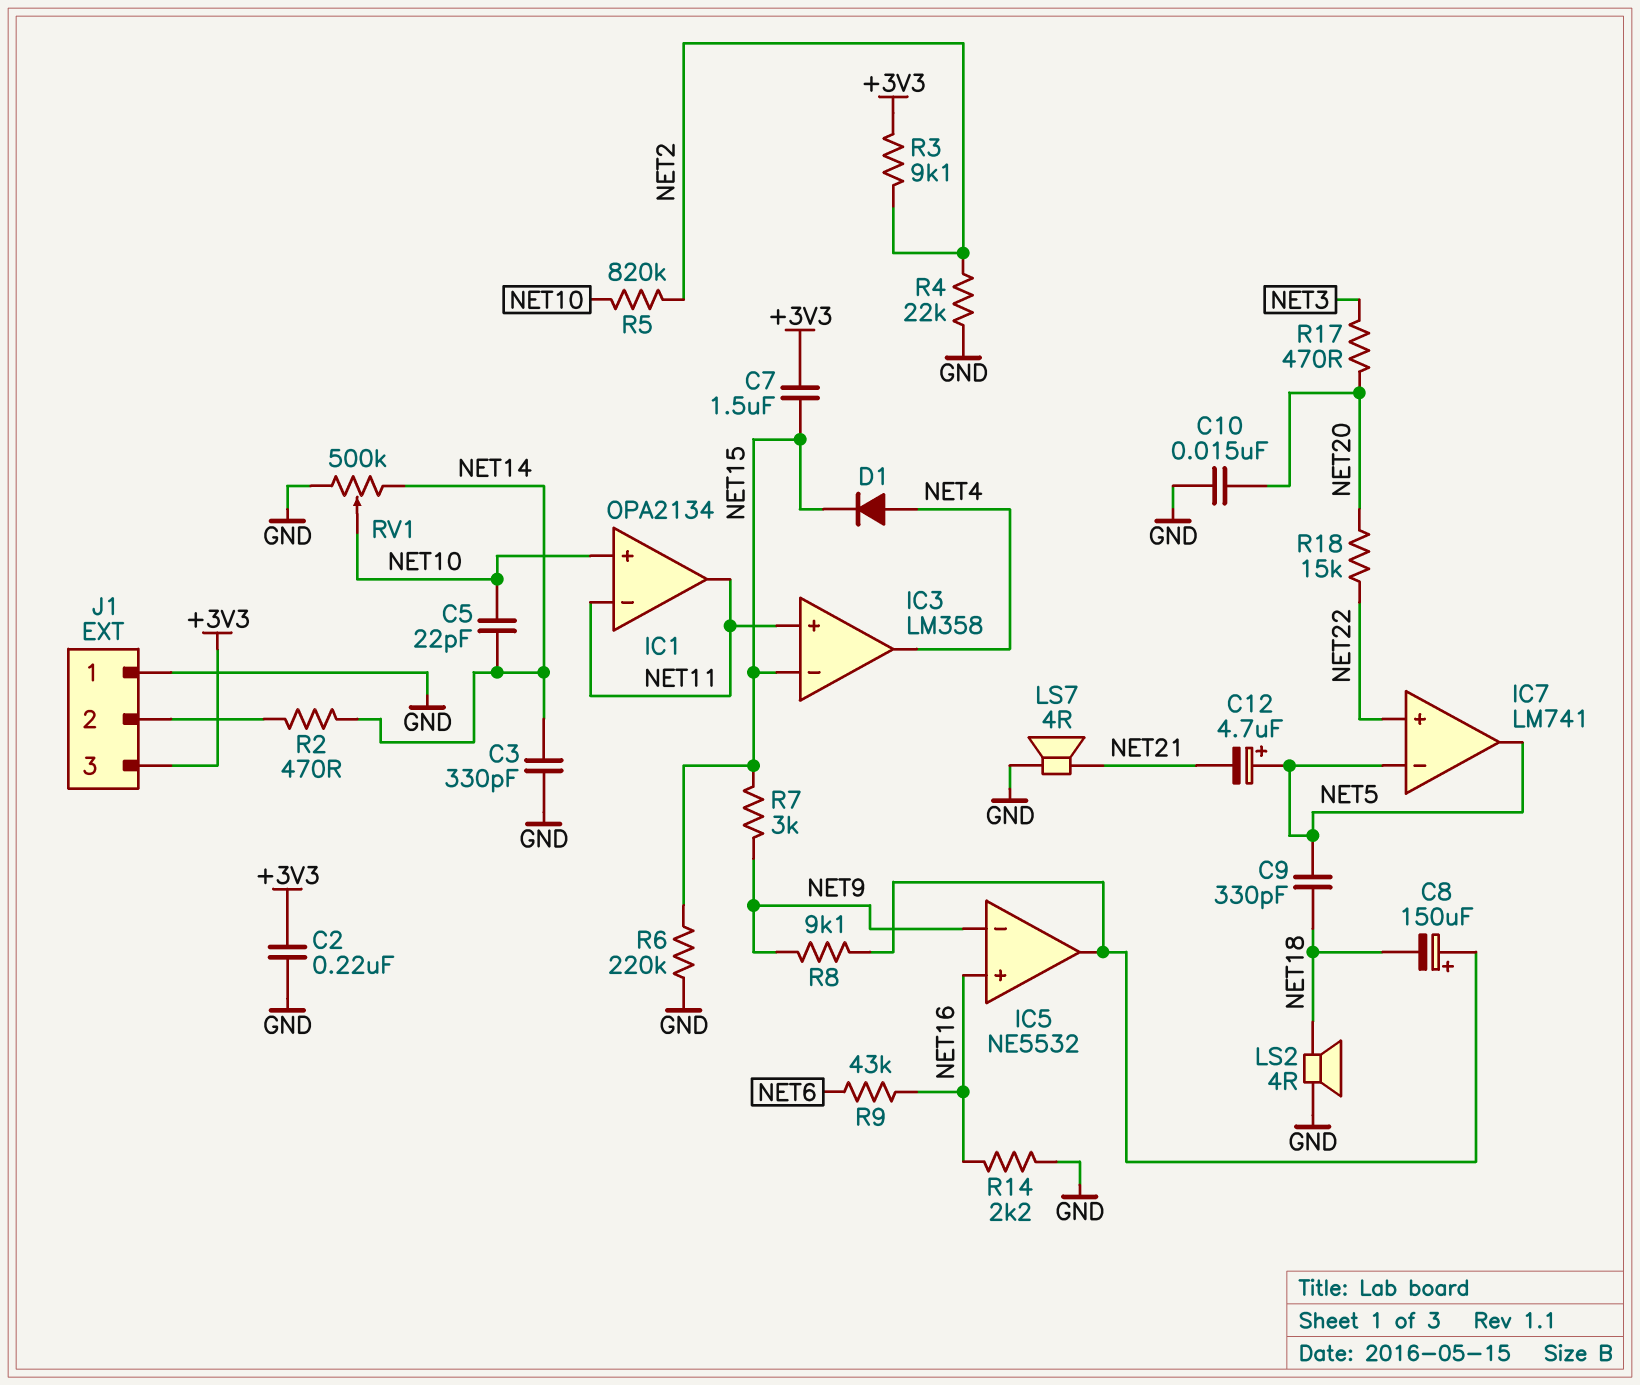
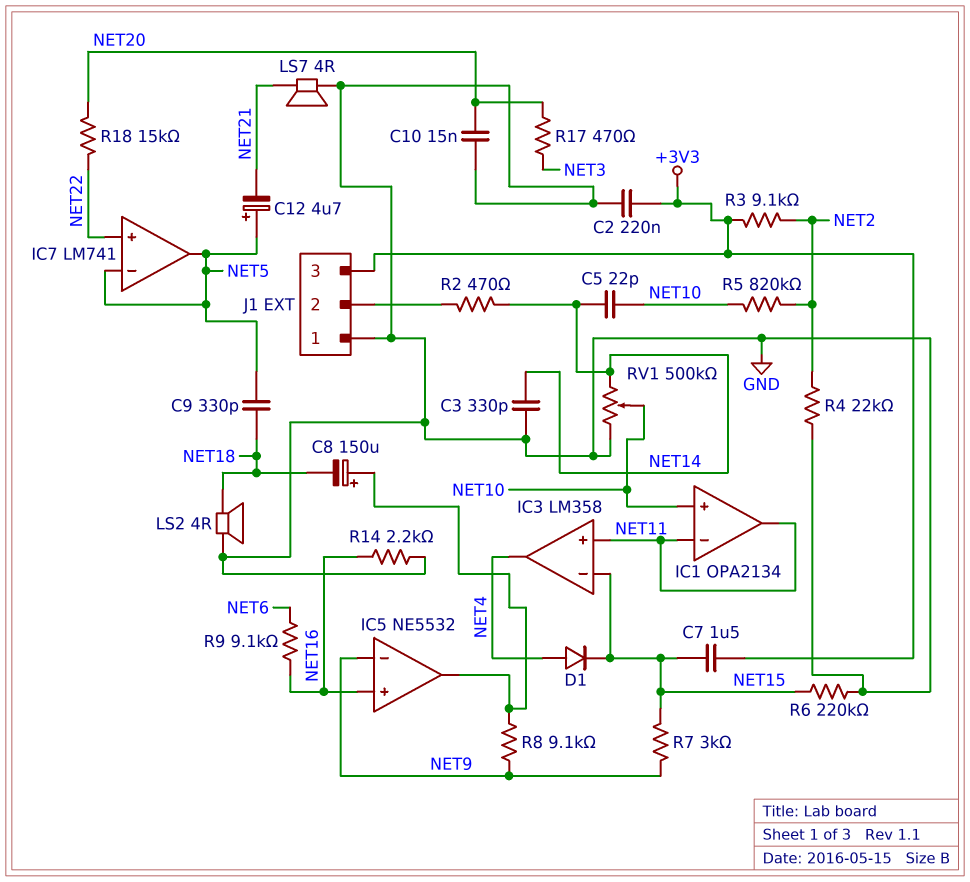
R9: 43k (NET6, NET16) -> 9.1k (NET6, NET16)

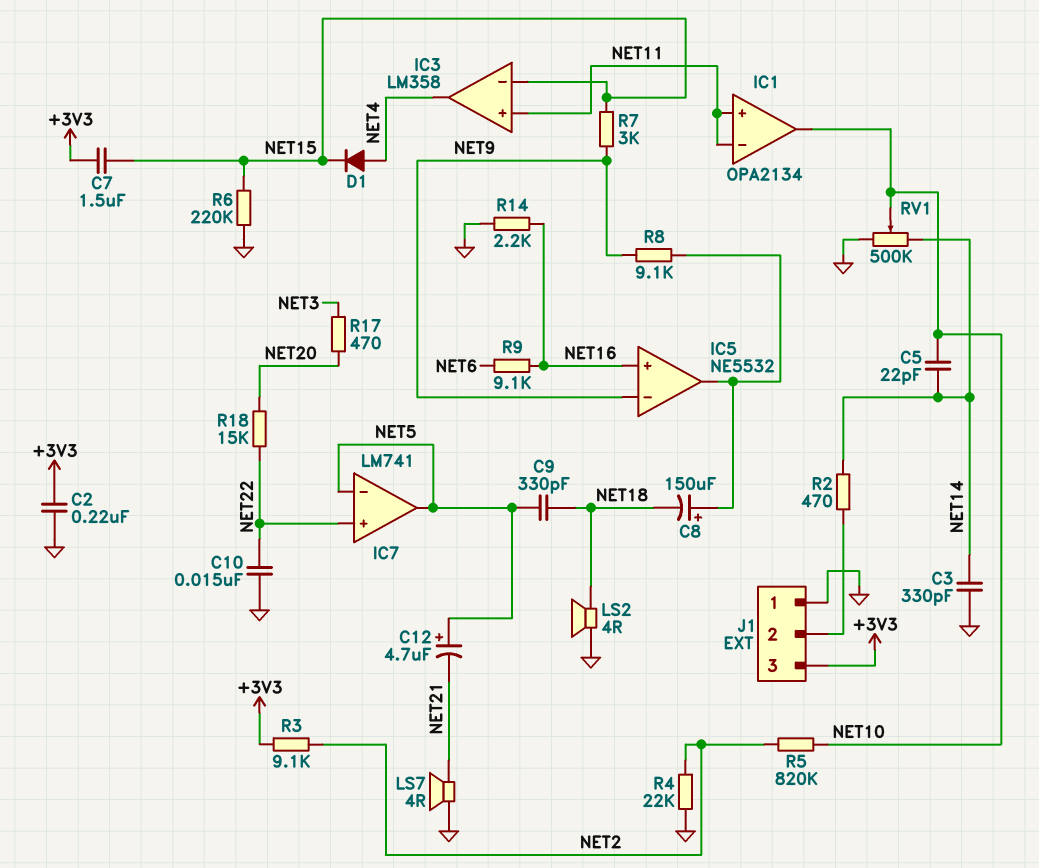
C10: 15nF (GND, NET20) -> 15nF (GND, NET22)
IC1 pin in+: NET10 -> NET11
IC1 pin out: NET11 -> NET10

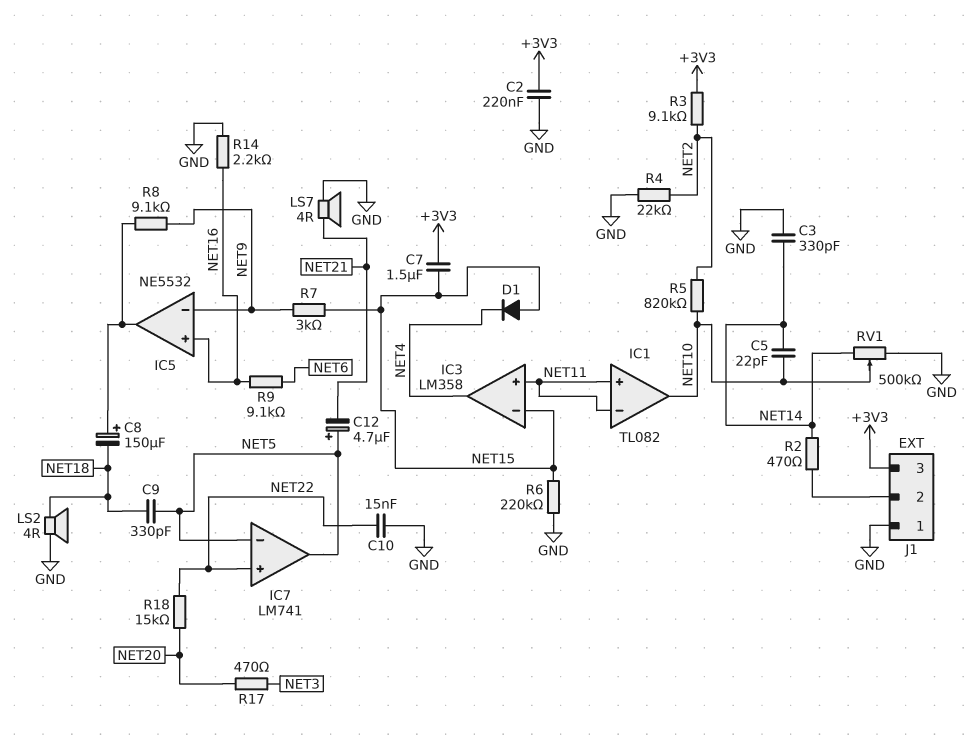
D1: diode (A NET4, K NET15) -> diode (A NET15, K NET4)
IC1: OPA2134 -> TL082

